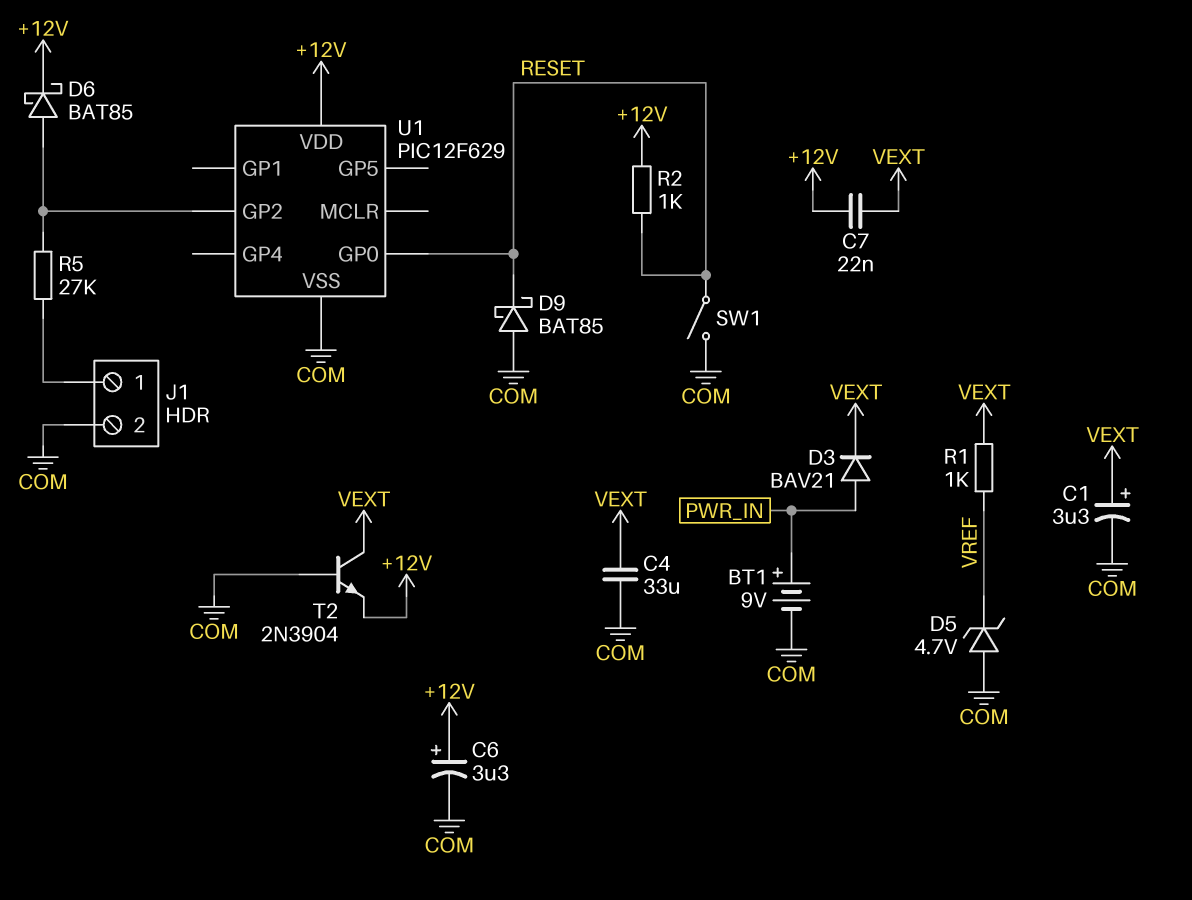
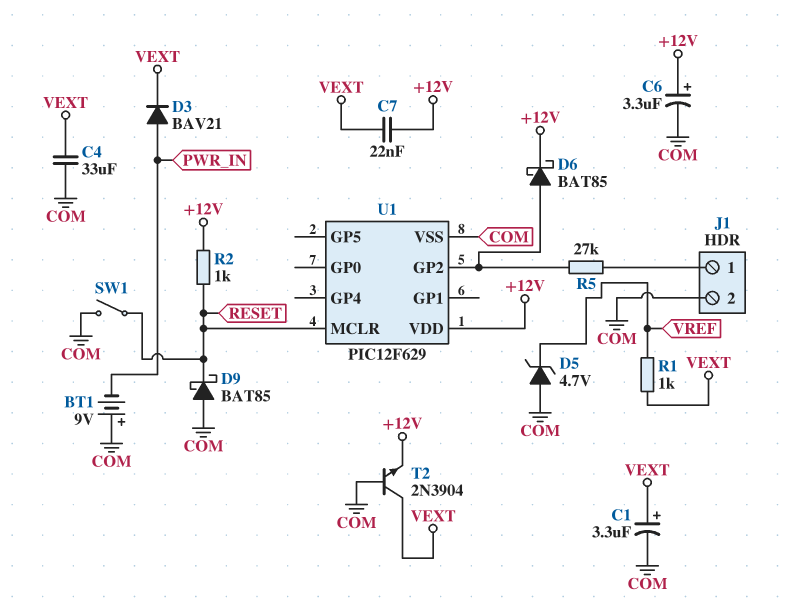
BT1: 9V (plus PWR_IN, minus COM) -> 9V (plus COM, minus PWR_IN)
U1 pin GP0: RESET -> none
U1 pin MCLR: none -> RESET

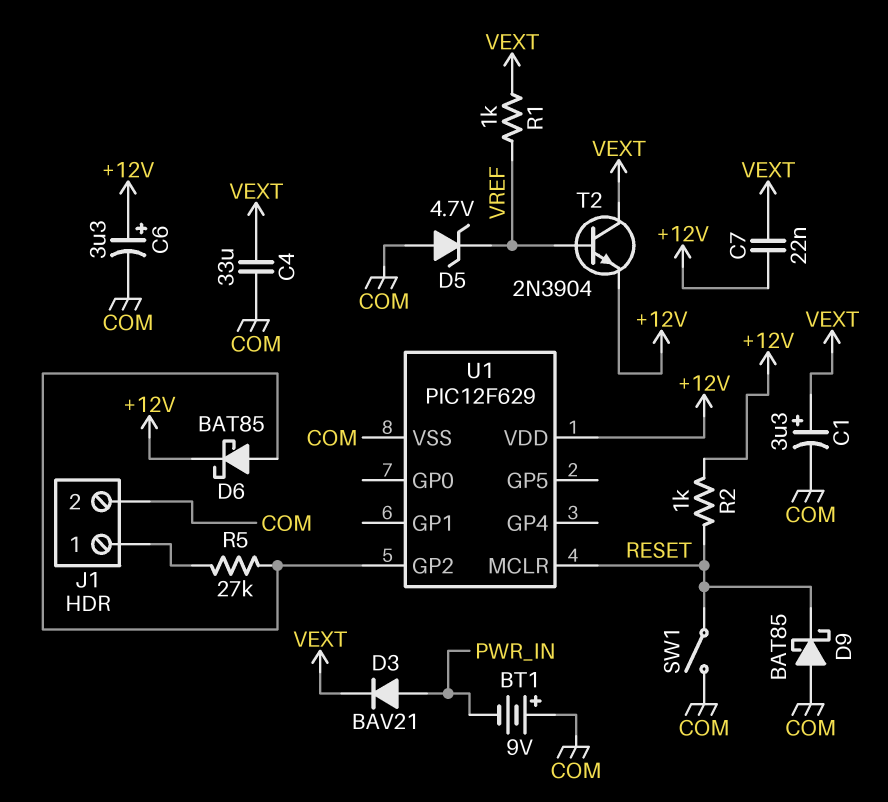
T2: NPN 2N3904 (B COM, C VEXT, E +12V) -> NPN 2N3904 (B VREF, C VEXT, E +12V)

